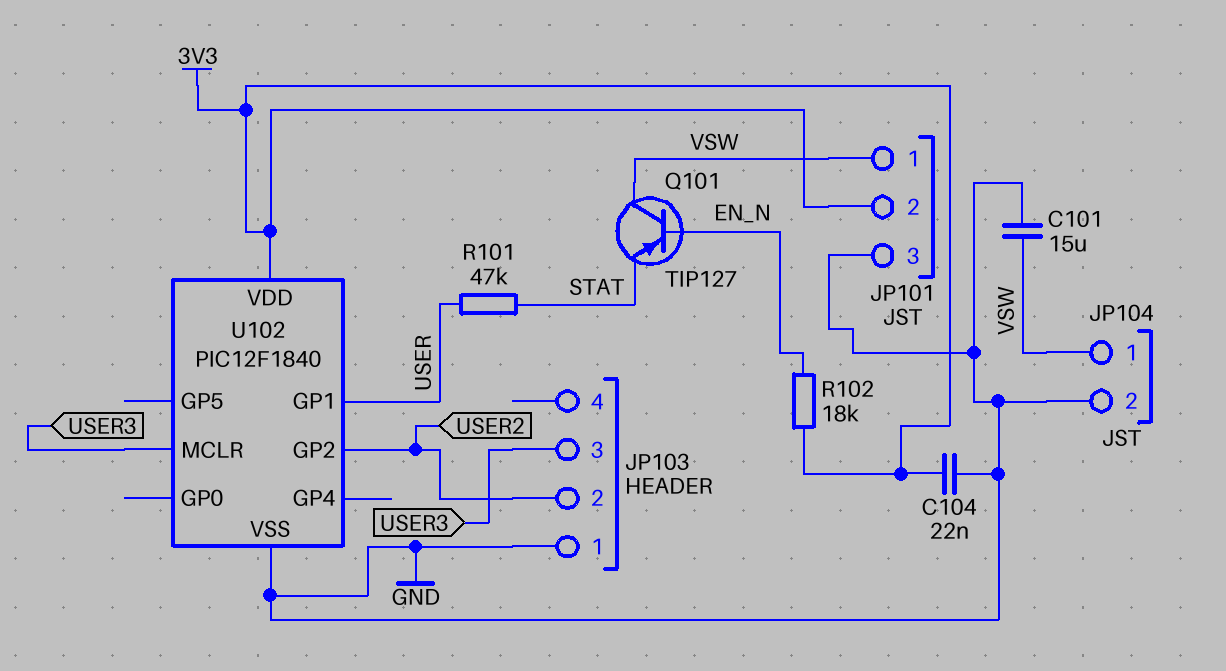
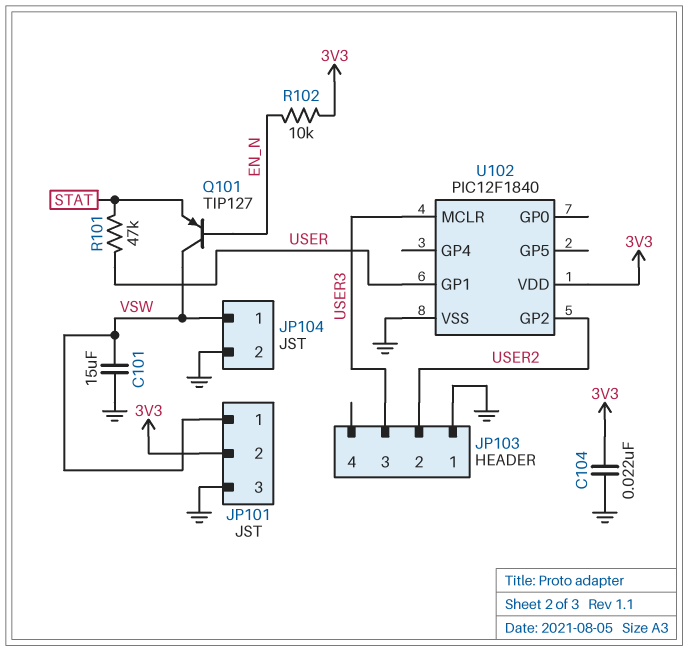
R102: 18k (3V3, EN_N) -> 10k (3V3, EN_N)

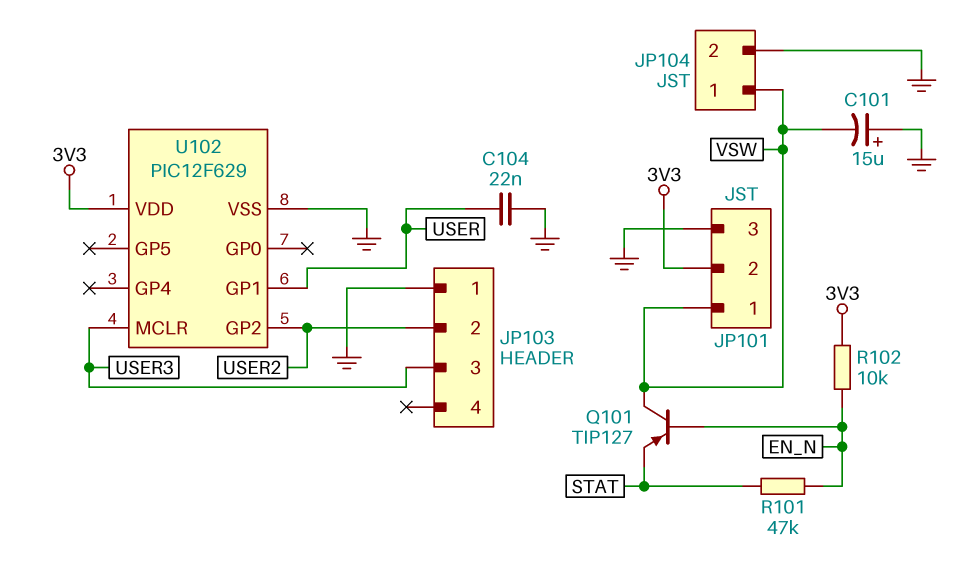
C101: 15uF (GND, VSW) -> 15uF (plus GND, minus VSW)
C104: 22nF (3V3, GND) -> 22nF (GND, USER)
R101: 47k (STAT, USER) -> 47k (EN_N, STAT)
U102: PIC12F1840 -> PIC12F629

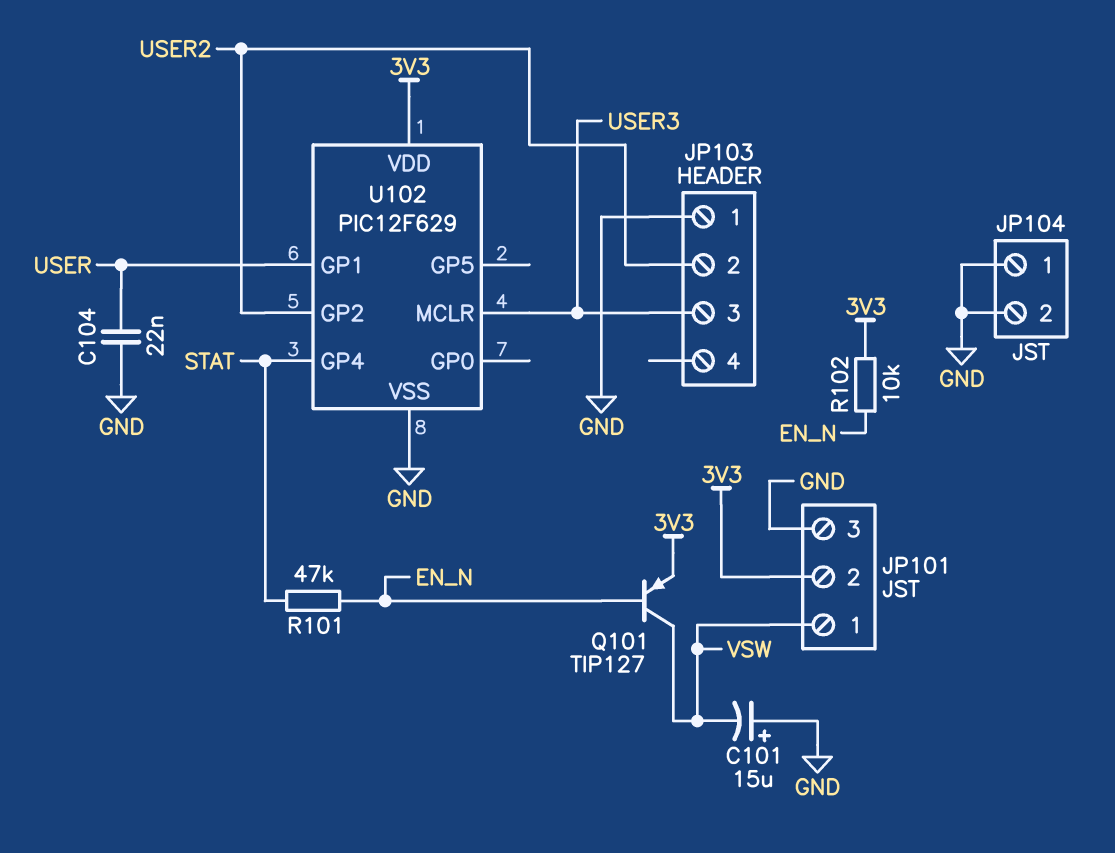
JP104 pin 1: VSW -> GND
Q101: PNP TIP127 (B EN_N, C VSW, E STAT) -> PNP TIP127 (B EN_N, C VSW, E 3V3)
U102 pin GP4: none -> STAT

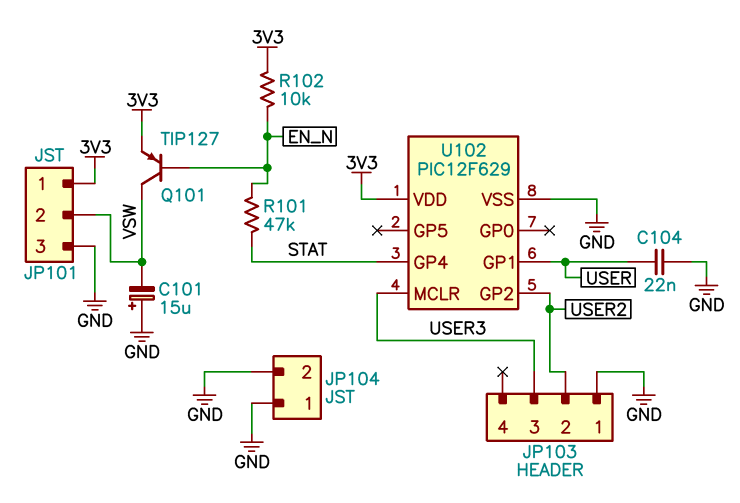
JP101 pin 1: VSW -> 3V3
JP101 pin 2: 3V3 -> VSW

